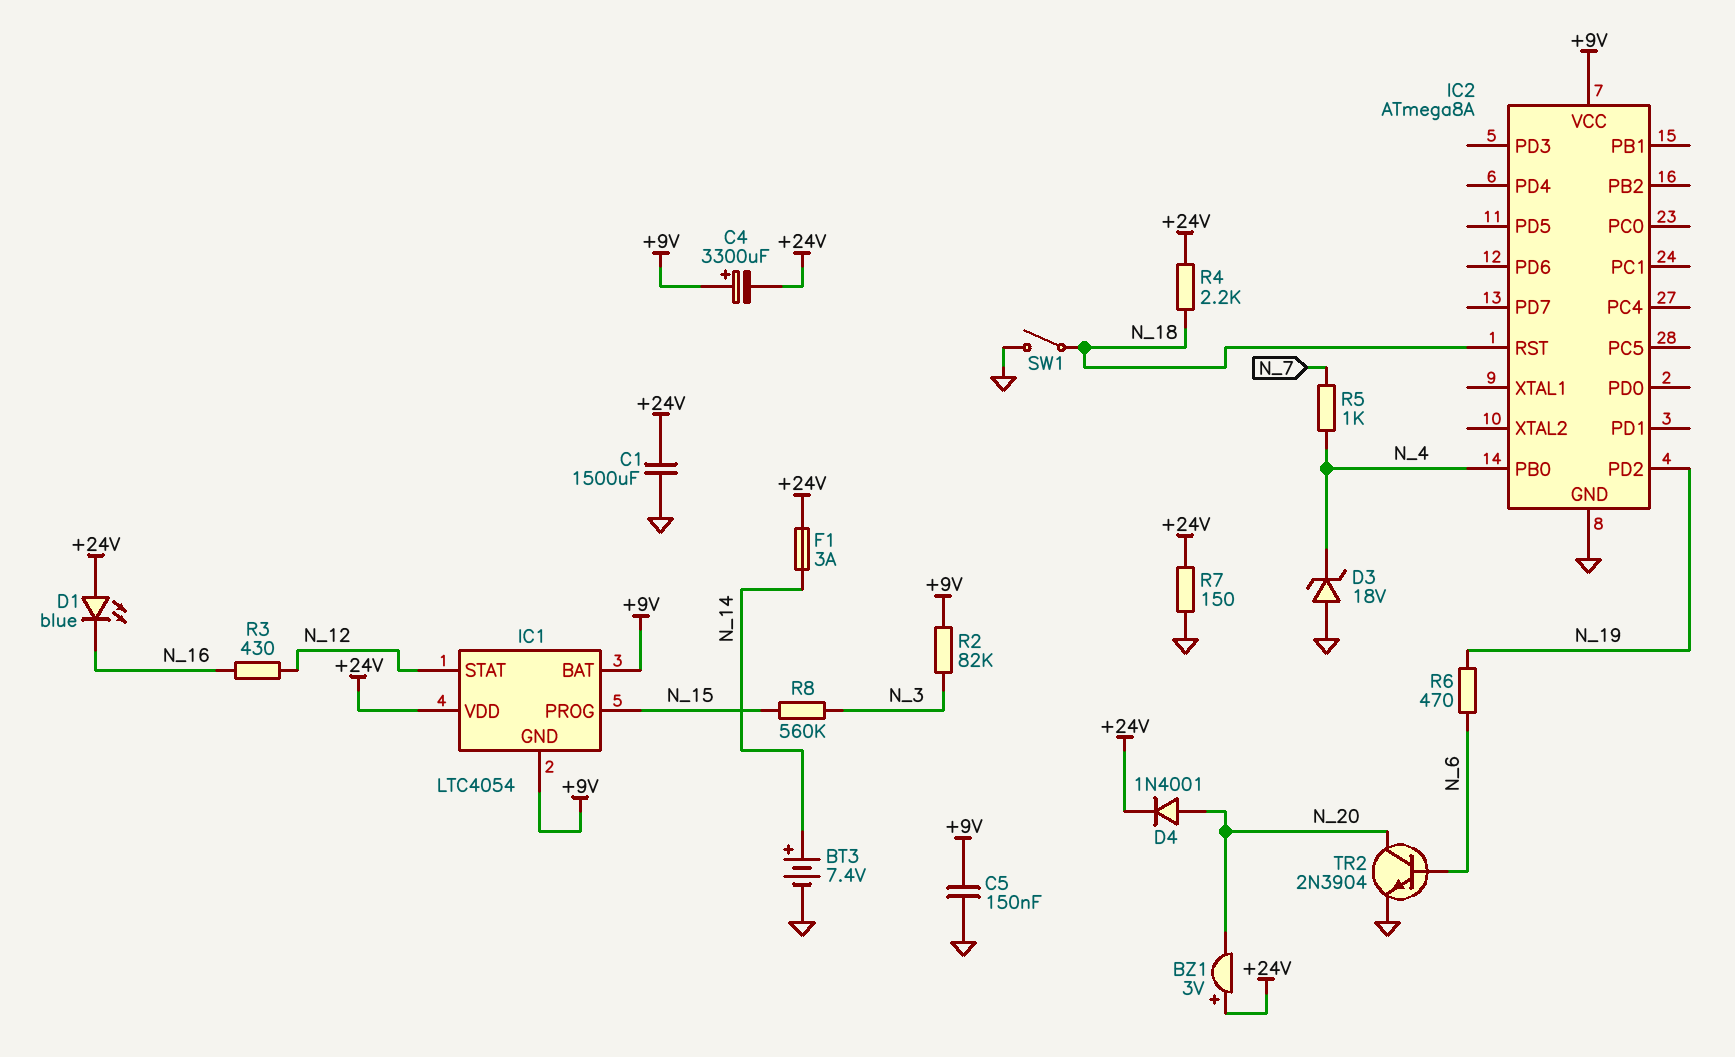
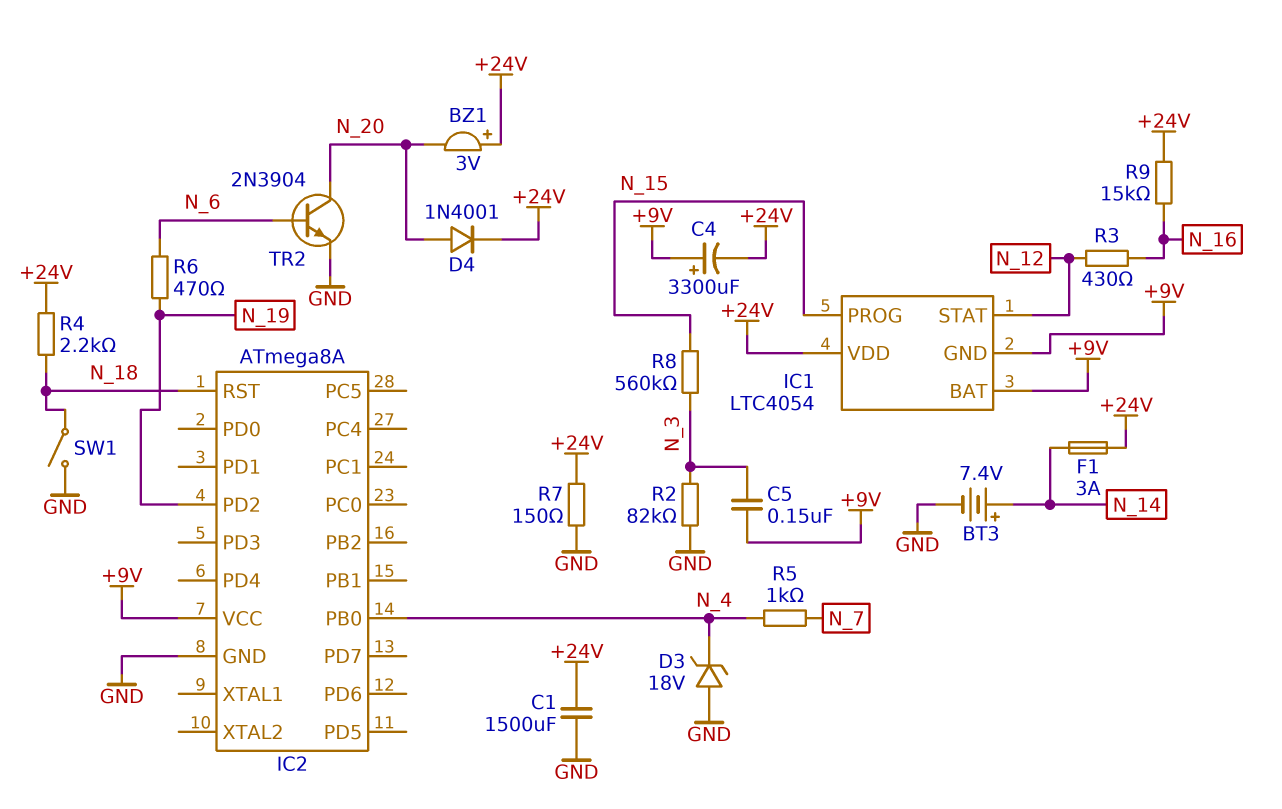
C5: 150nF (+9V, GND) -> 150nF (+9V, N_3)
D1: LED blue (A +24V, K N_16) -> none
R2: 82k (+9V, N_3) -> 82k (GND, N_3)
R9: none -> 15k (+24V, N_16)

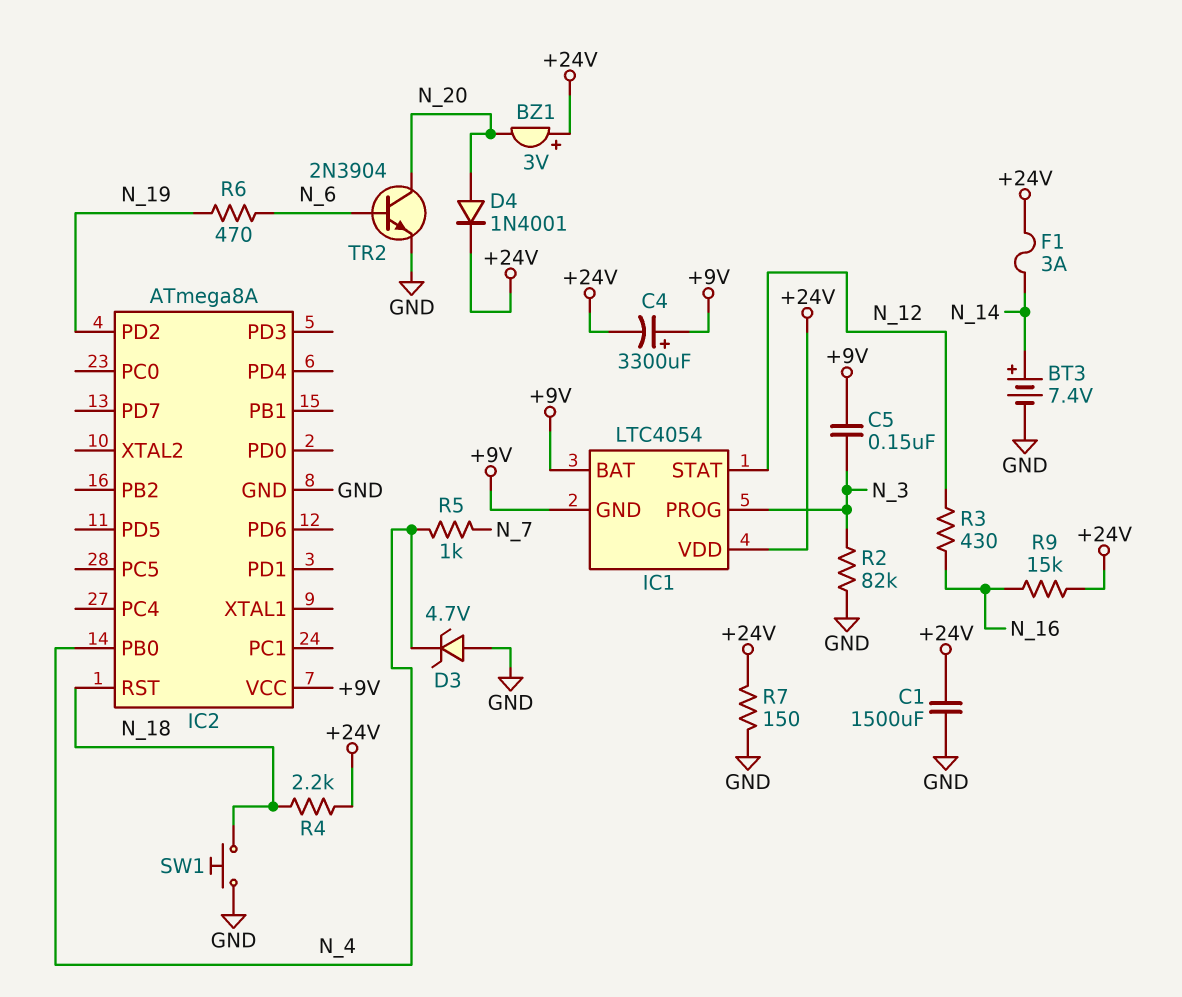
D3: zener 18V (A GND, K N_4) -> zener 4.7V (A GND, K N_4)
IC1 pin PROG: N_15 -> N_3
R8: 560k (N_3, N_15) -> none
SW1: switch (GND, N_18) -> button (GND, N_18)

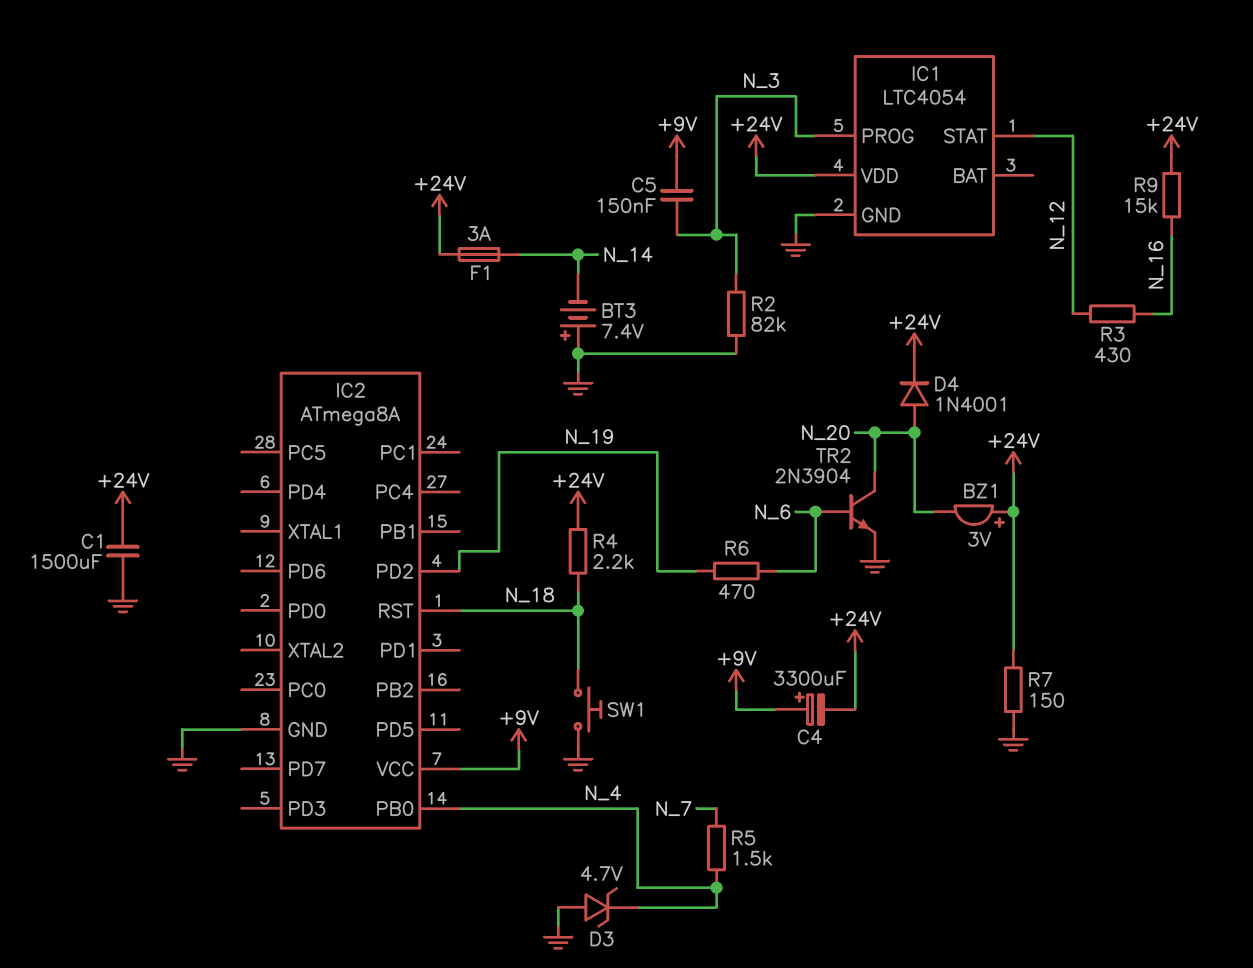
BT3: 7.4V (plus N_14, minus GND) -> 7.4V (plus GND, minus N_14)
IC1 pin BAT: +9V -> none
IC1 pin GND: +9V -> GND
R5: 1k (N_4, N_7) -> 1.5k (N_4, N_7)

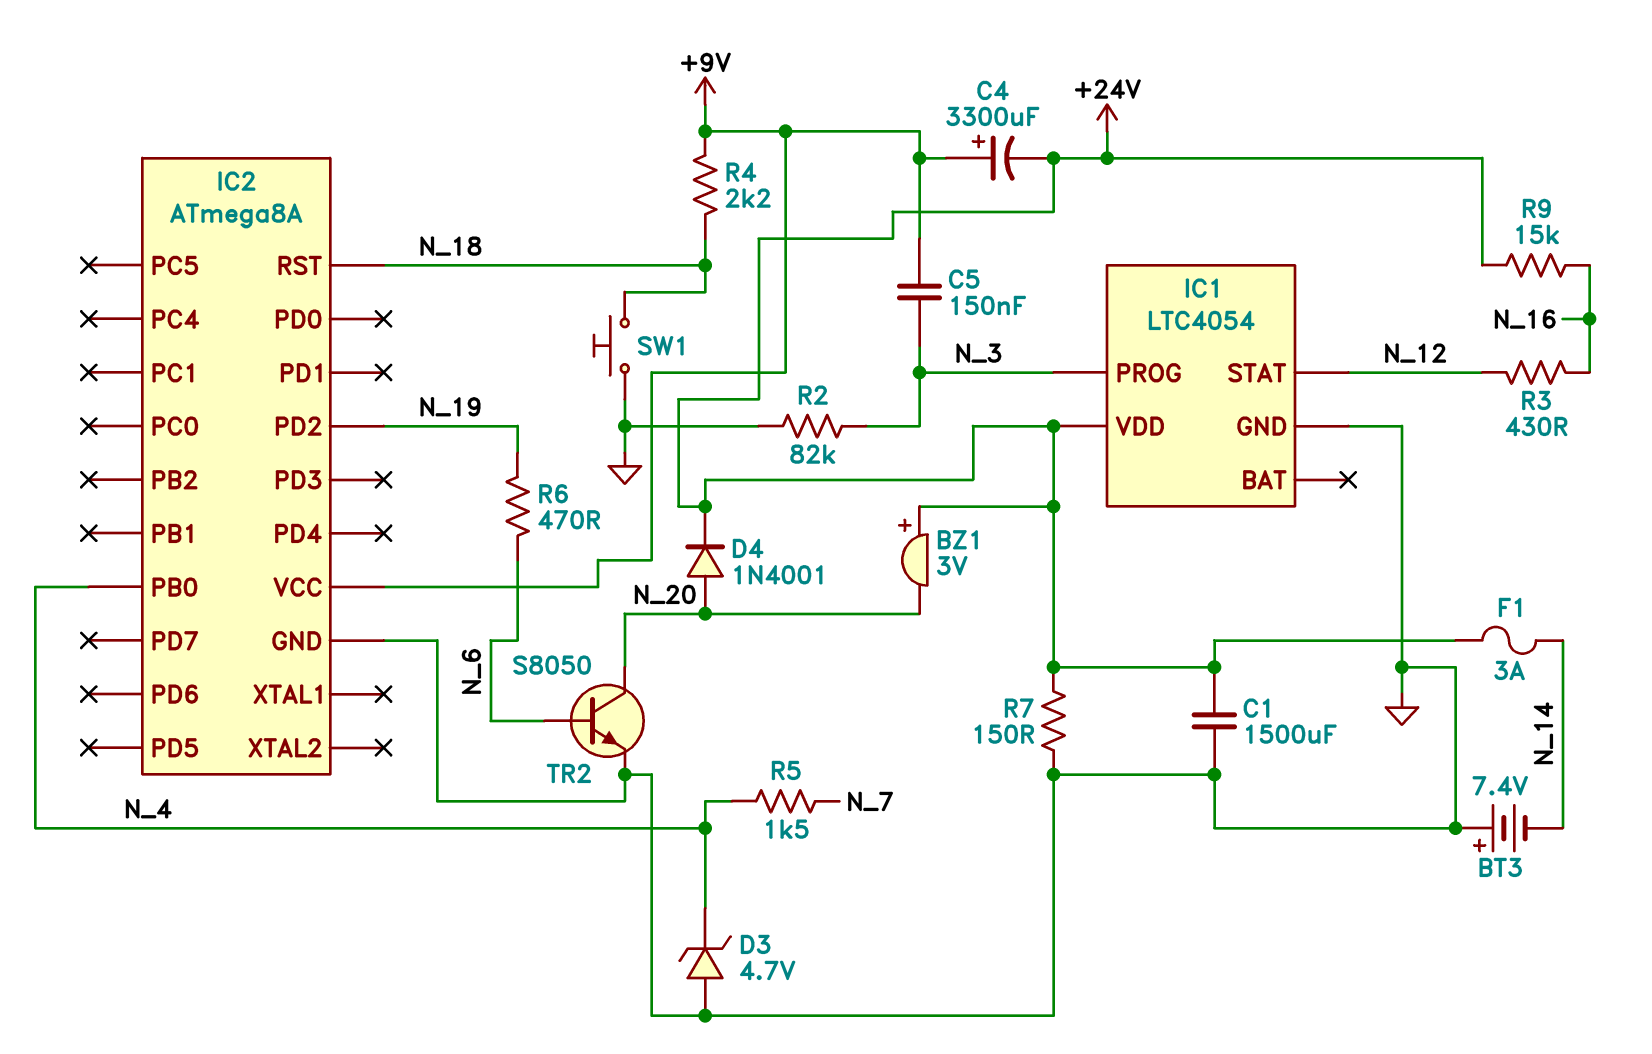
R4: 2.2k (+24V, N_18) -> 2.2k (+9V, N_18)
TR2: NPN 2N3904 (B N_6, C N_20, E GND) -> NPN S8050 (B N_6, C N_20, E GND)

